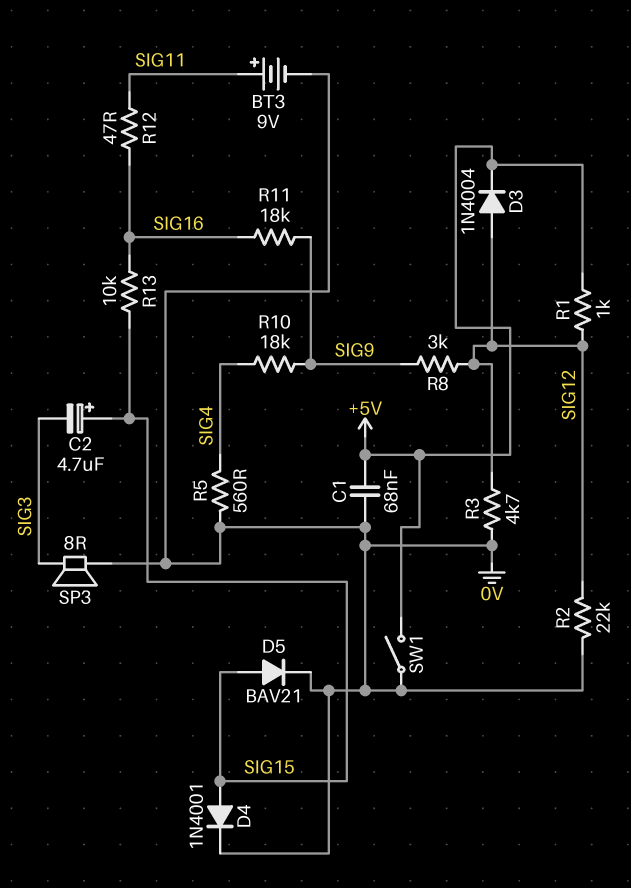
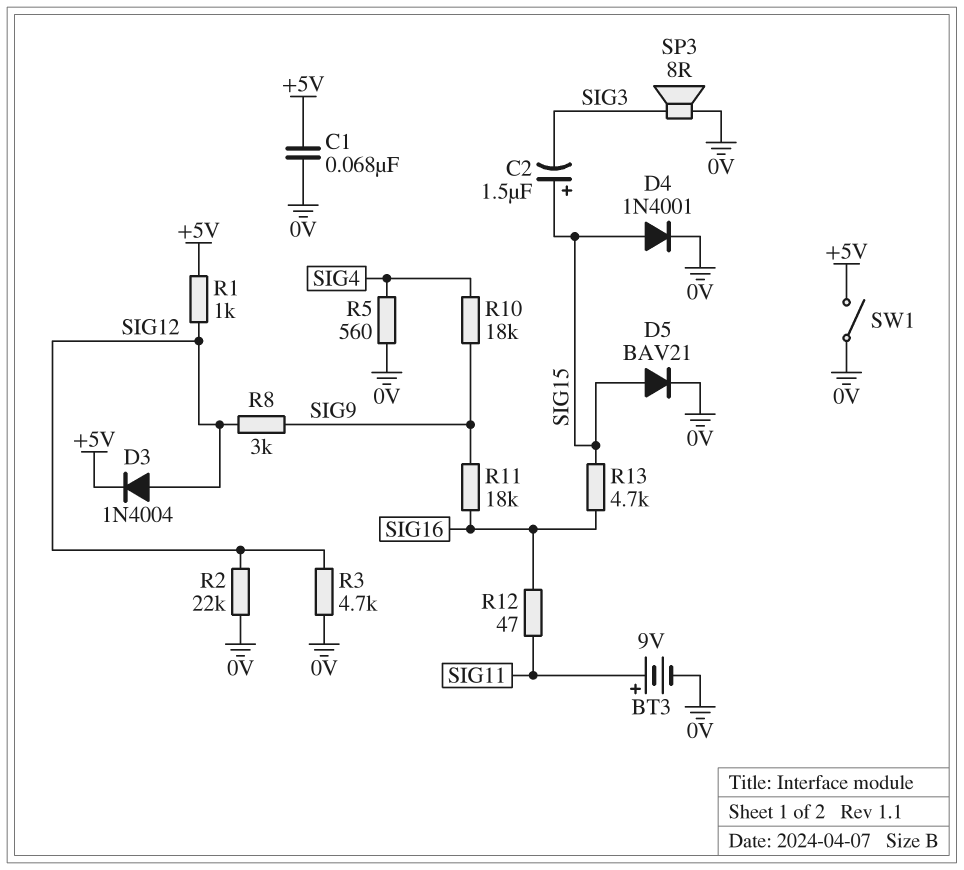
C2: 4.7uF (plus SIG15, minus SIG3) -> 1.5uF (plus SIG15, minus SIG3)
R13: 10k (SIG15, SIG16) -> 4.7k (SIG15, SIG16)

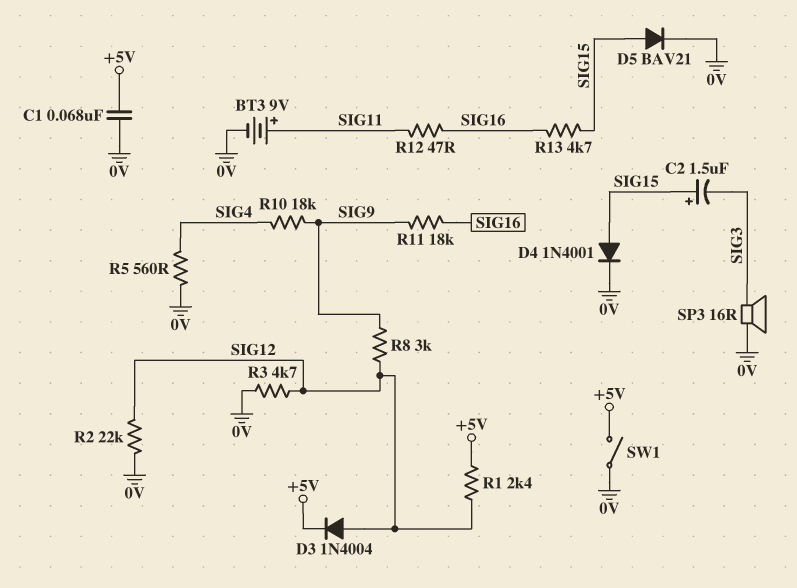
R1: 1k (+5V, SIG12) -> 2.4k (+5V, SIG12)
SP3: speaker 8R (0V, SIG3) -> speaker 16R (0V, SIG3)

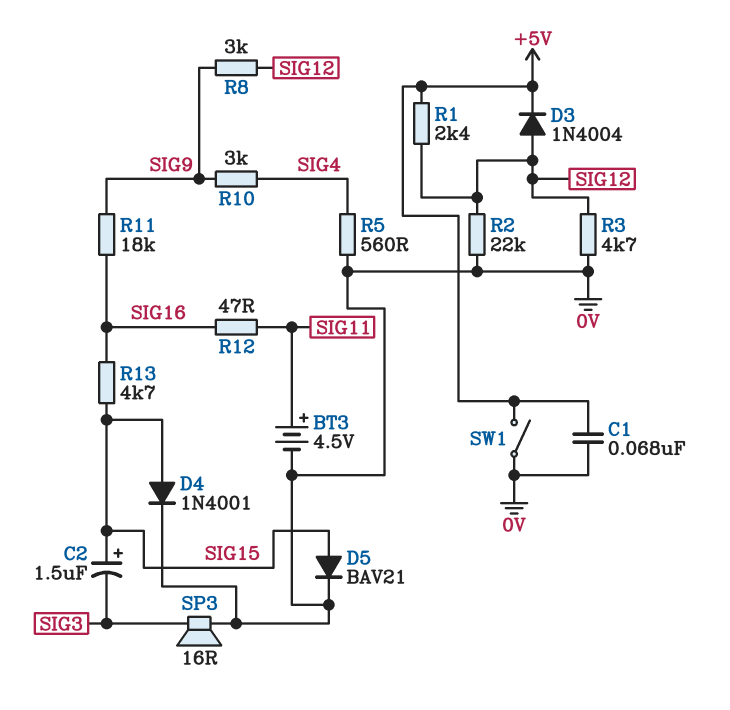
BT3: 9V (plus SIG11, minus 0V) -> 4.5V (plus SIG11, minus 0V)
R10: 18k (SIG4, SIG9) -> 3k (SIG4, SIG9)

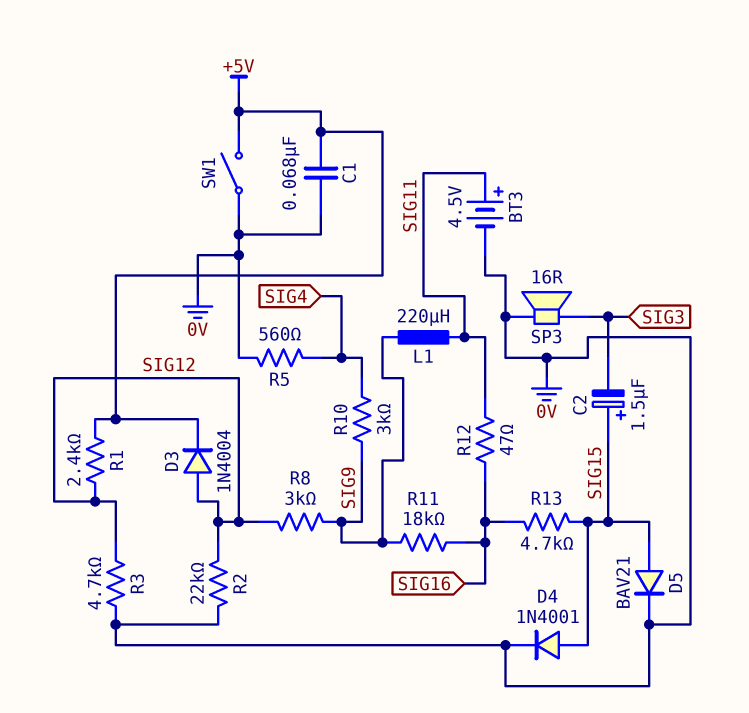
L1: none -> 220uH (SIG9, SIG11)

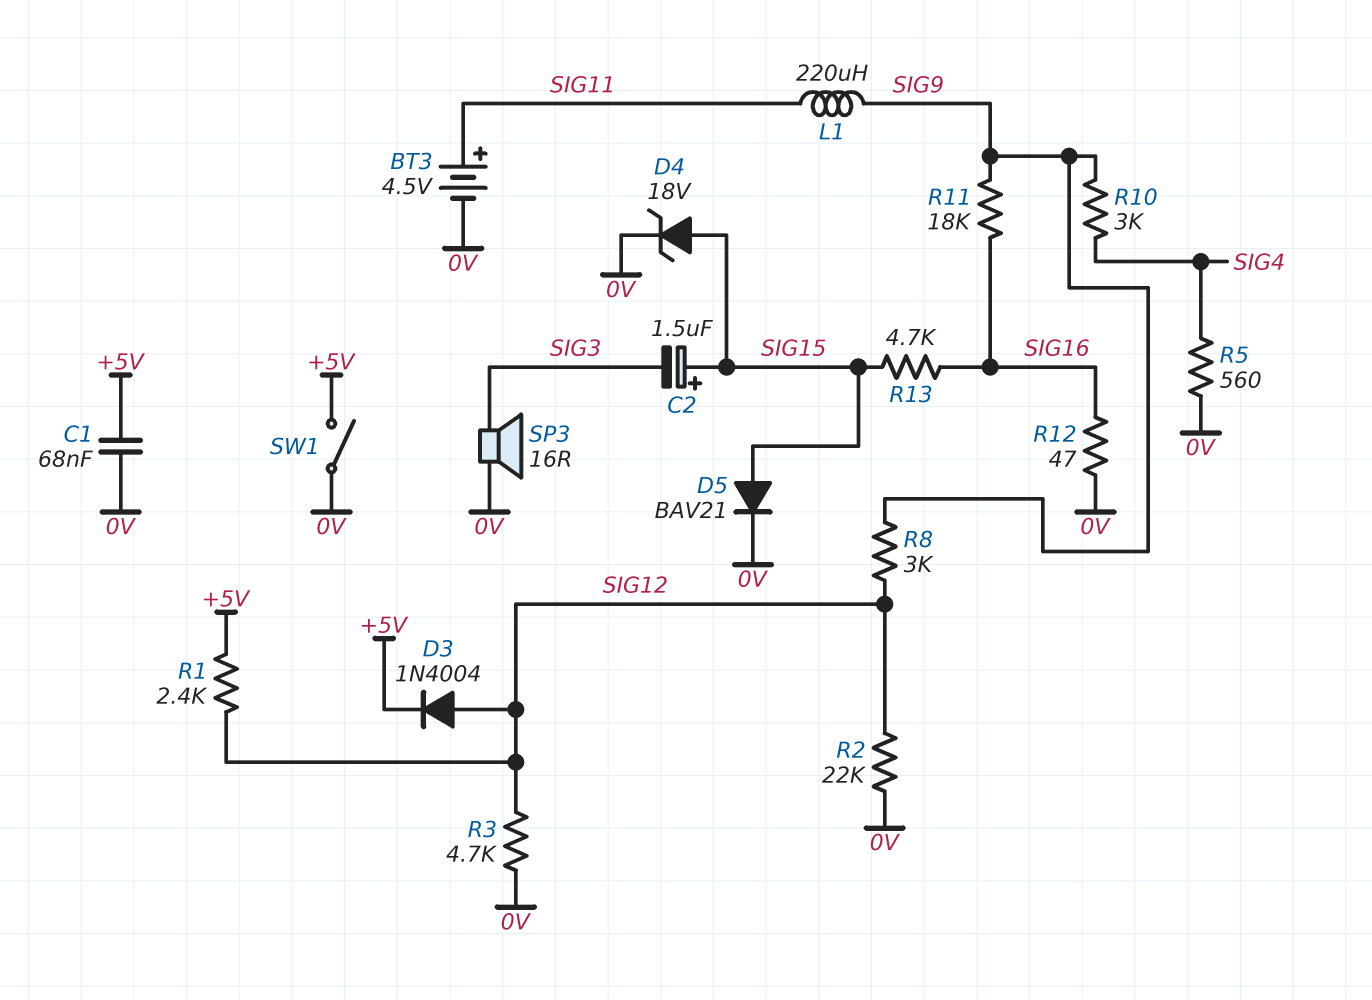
D4: diode 1N4001 (A SIG15, K 0V) -> zener 18V (A SIG15, K 0V)
R12: 47 (SIG11, SIG16) -> 47 (0V, SIG16)

